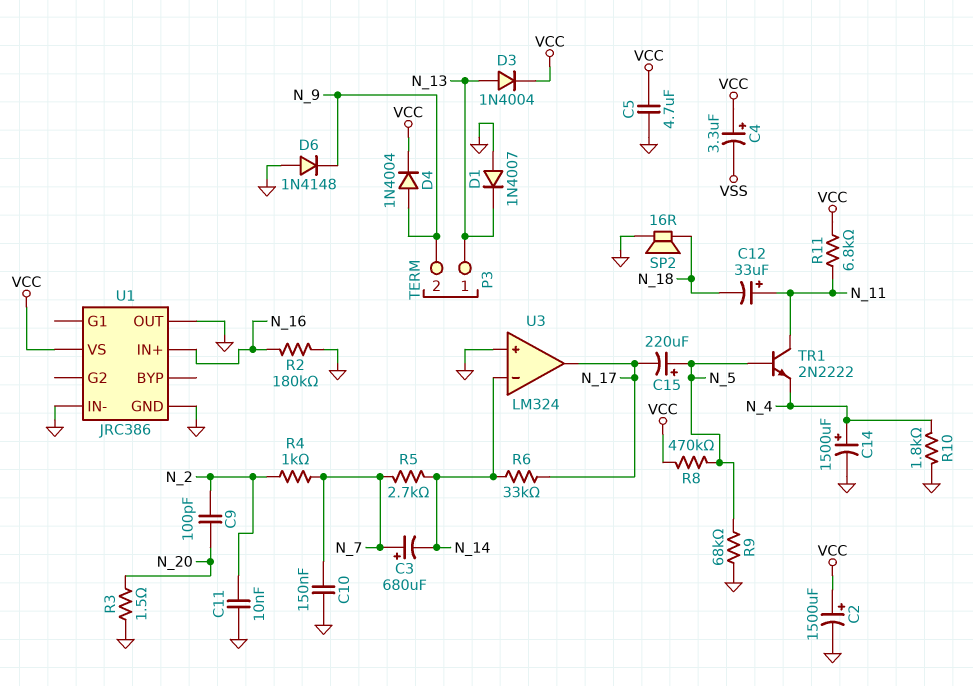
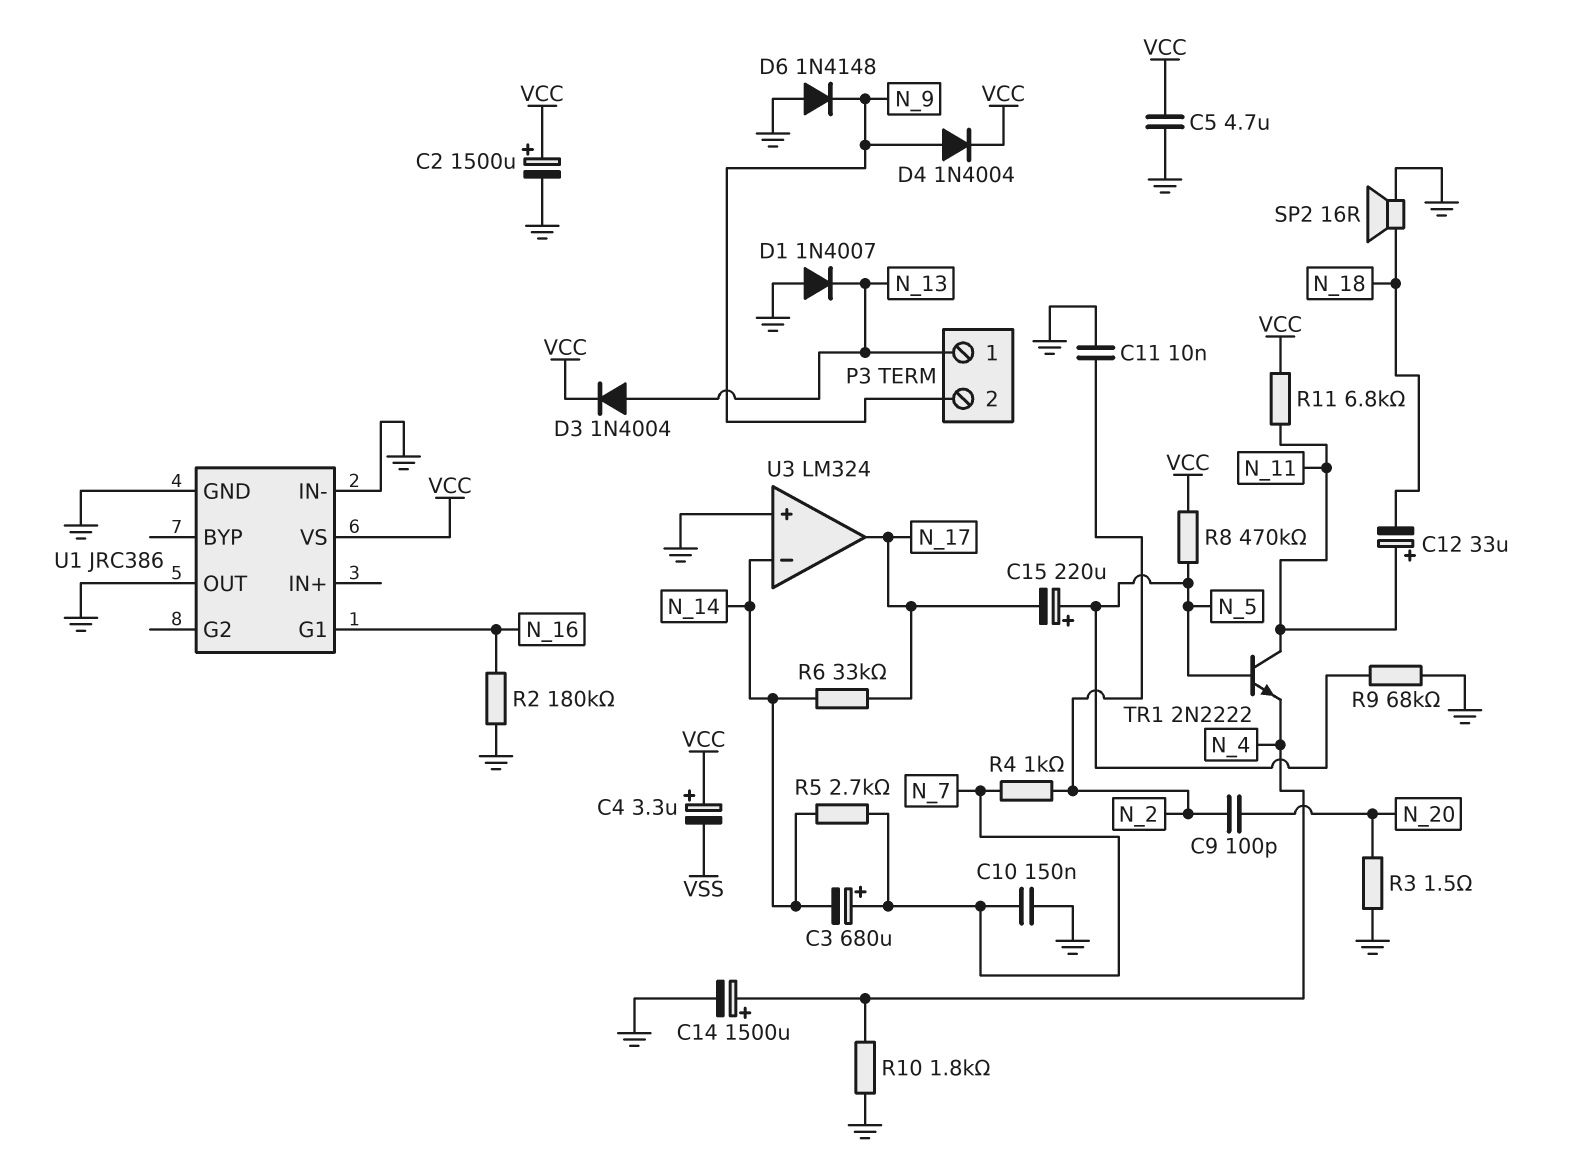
U1 pin G1: none -> N_16
U1 pin IN+: N_16 -> none

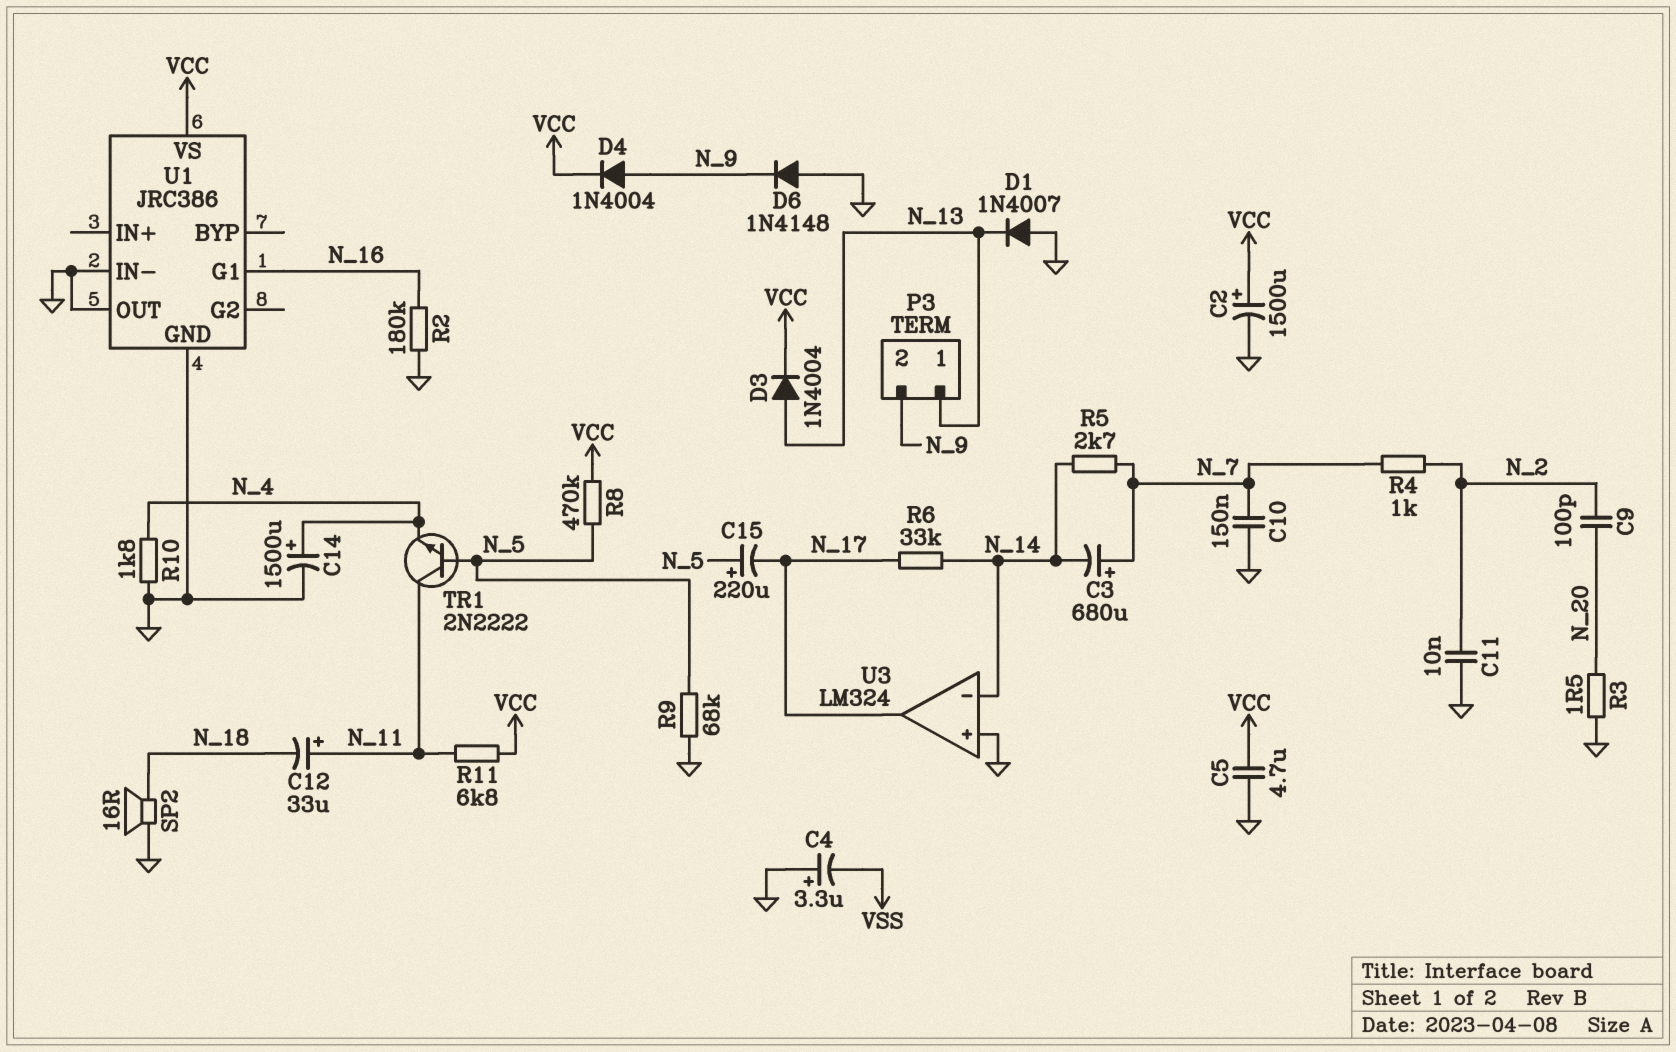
C4: 3.3uF (plus VCC, minus VSS) -> 3.3uF (plus GND, minus VSS)

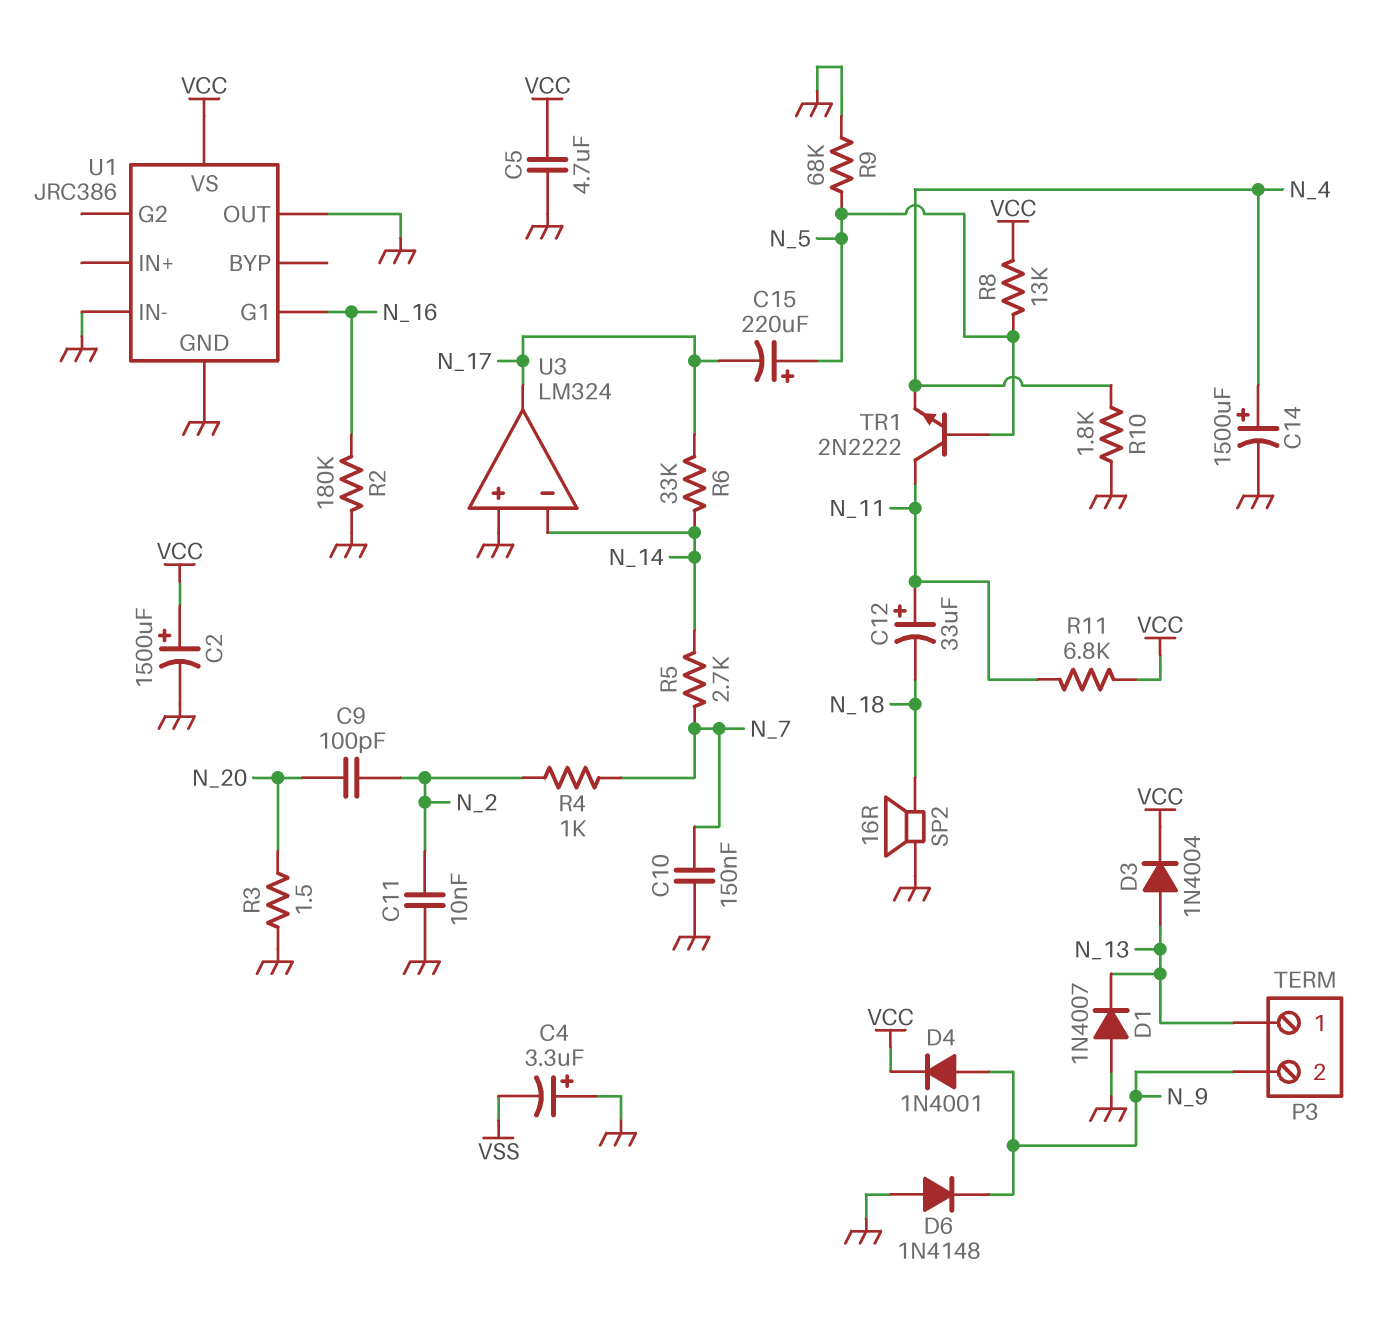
C3: 680uF (plus N_7, minus N_14) -> none
D4: diode 1N4004 (A N_9, K VCC) -> diode 1N4001 (A N_9, K VCC)
R8: 470k (N_5, VCC) -> 13k (N_5, VCC)

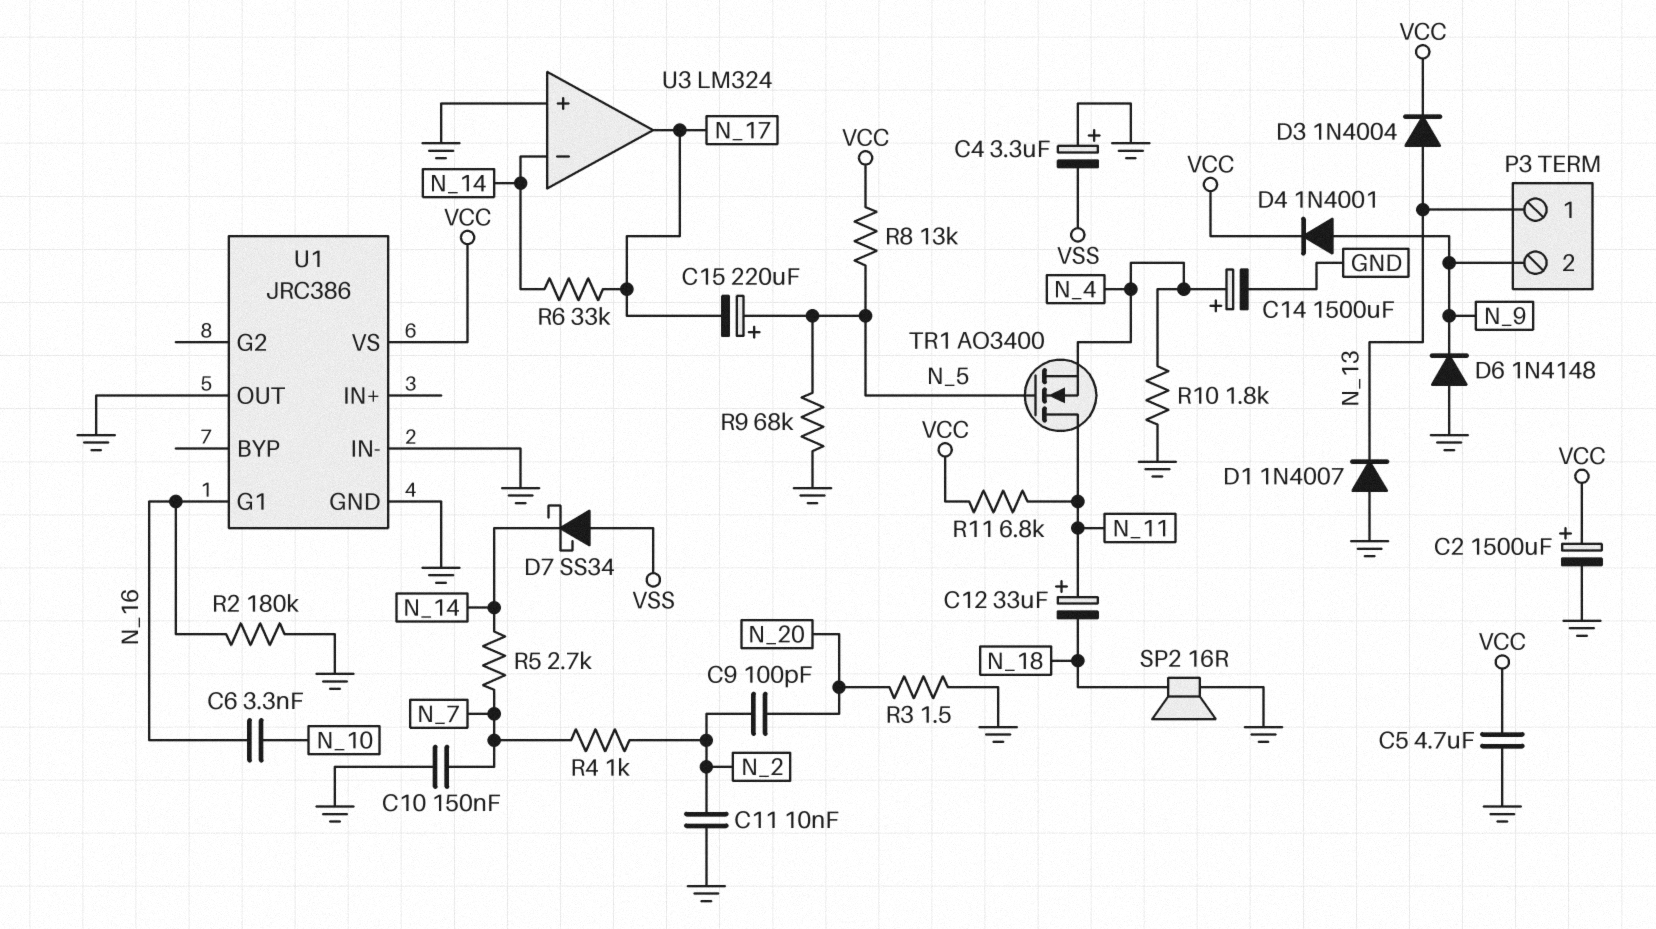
C6: none -> 3.3nF (N_10, N_16)
D7: none -> schottky SS34 (A VSS, K N_14)
TR1: NPN 2N2222 (B N_5, C N_11, E N_4) -> NMOS AO3400 (G N_5, D N_11, S N_4)

